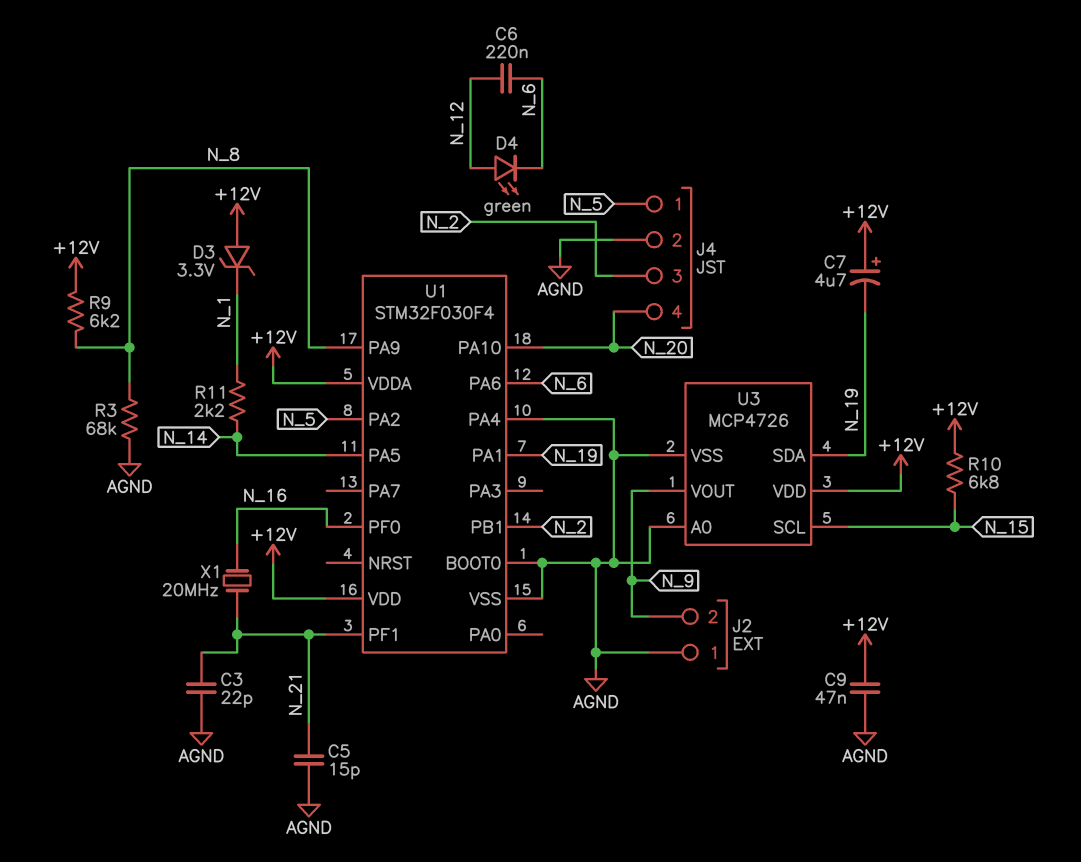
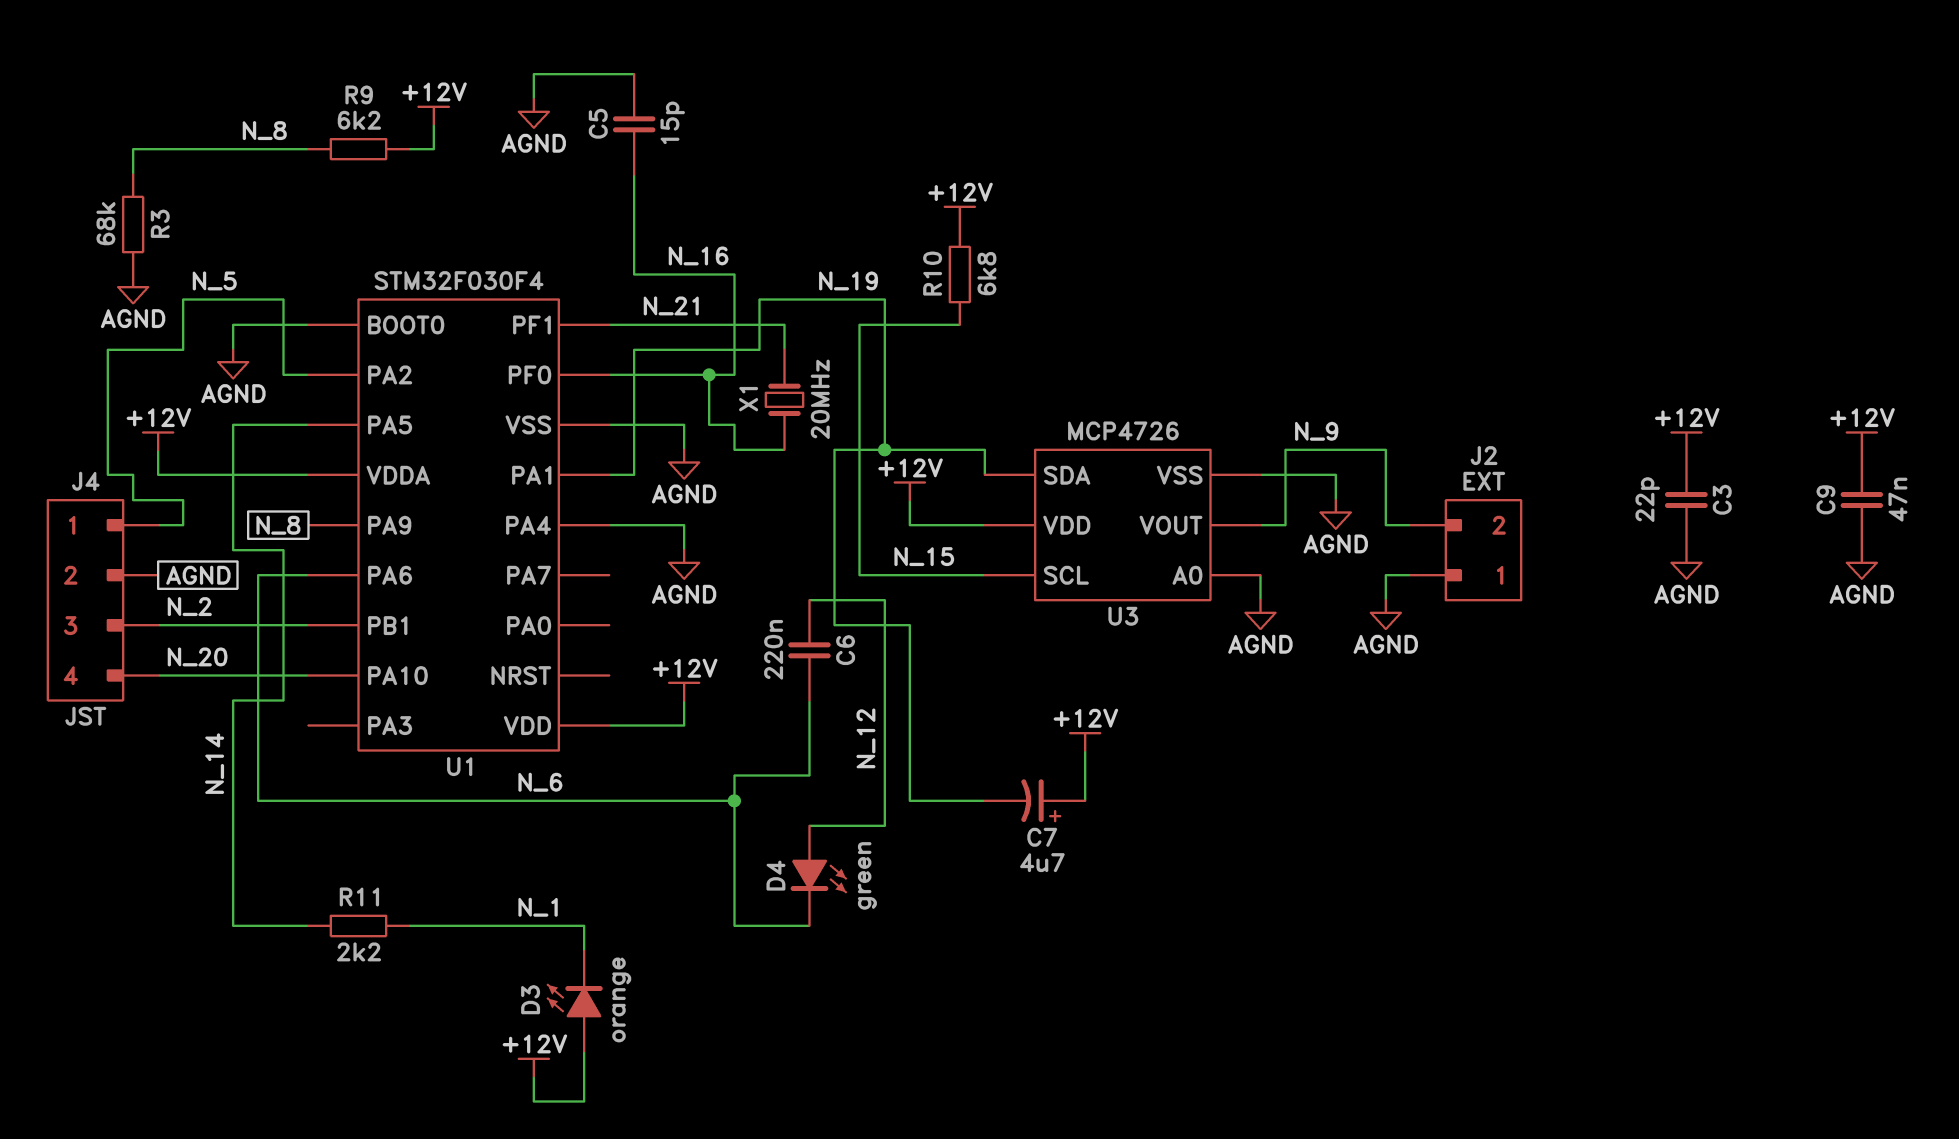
C3: 22pF (AGND, N_21) -> 22pF (+12V, AGND)
C5: 15pF (AGND, N_21) -> 15pF (AGND, N_16)
D3: zener 3.3V (A +12V, K N_1) -> LED orange (A +12V, K N_1)

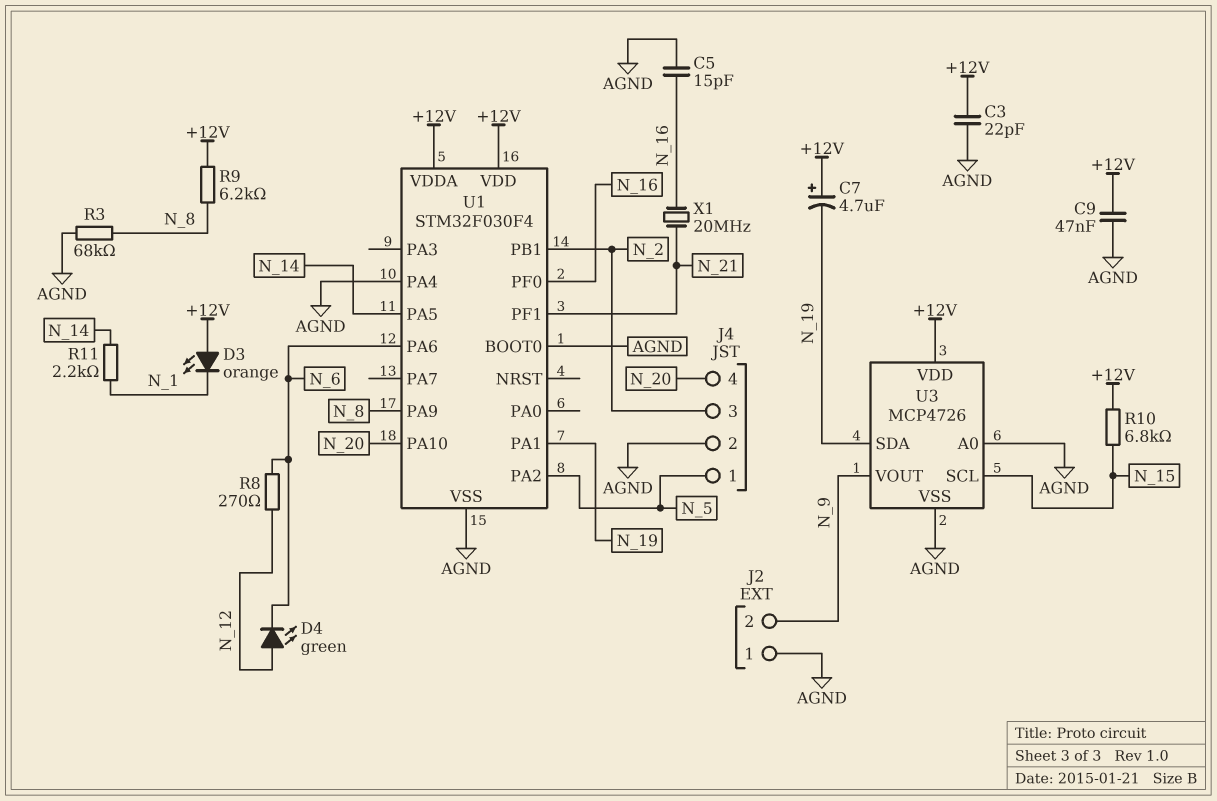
C6: 220nF (N_6, N_12) -> none
R8: none -> 270 (N_6, N_12)

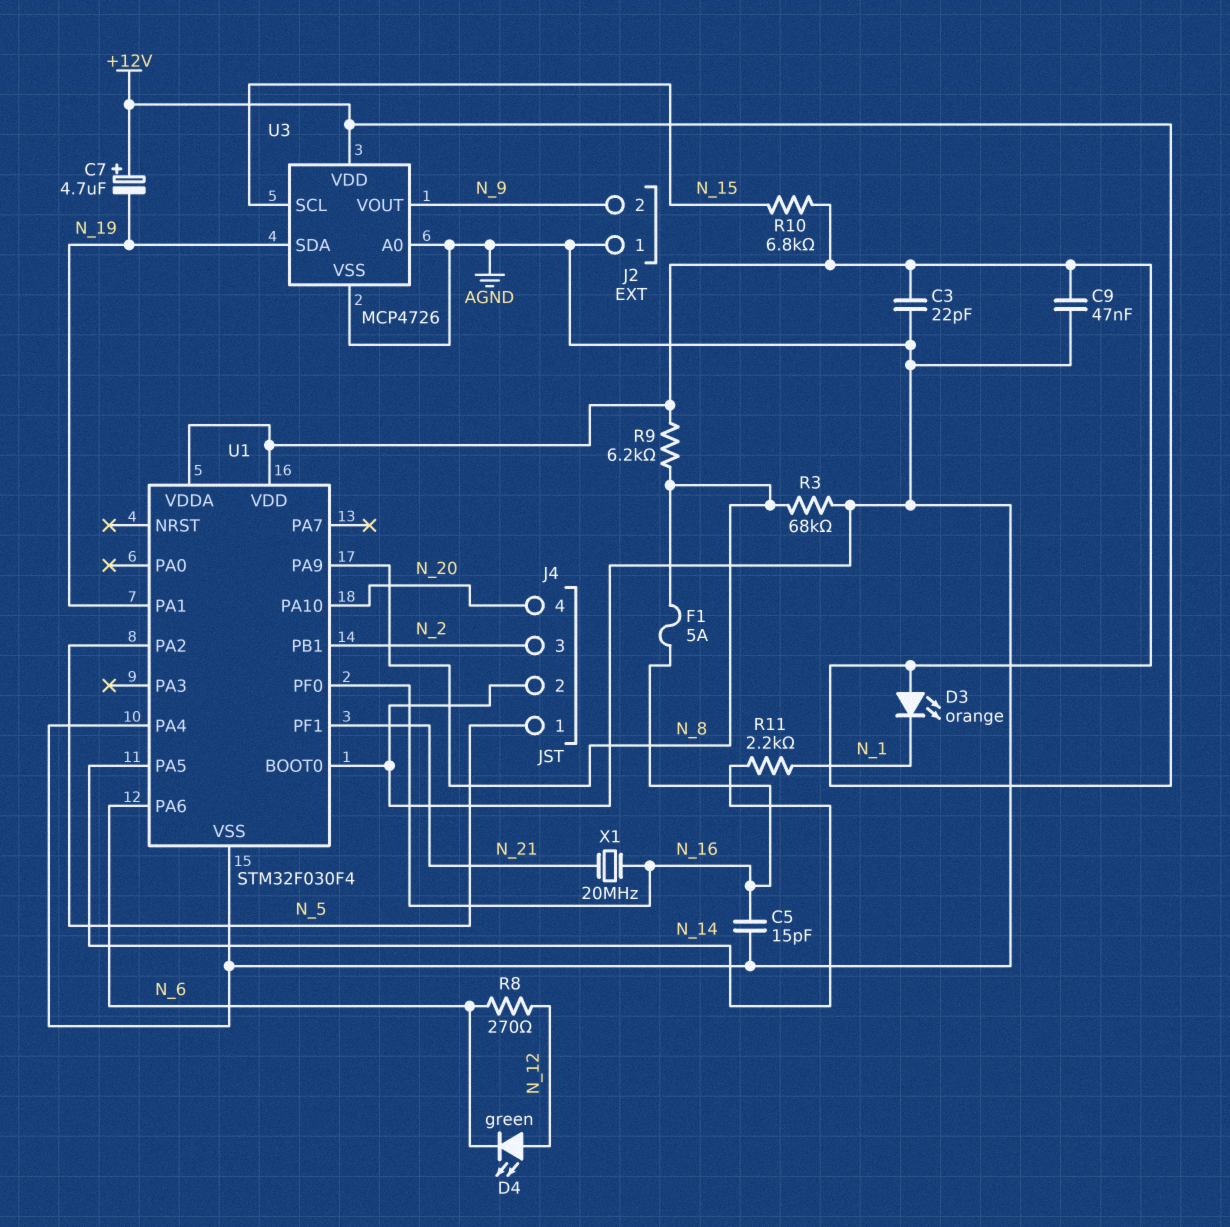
F1: none -> 5A (N_8, N_16)

